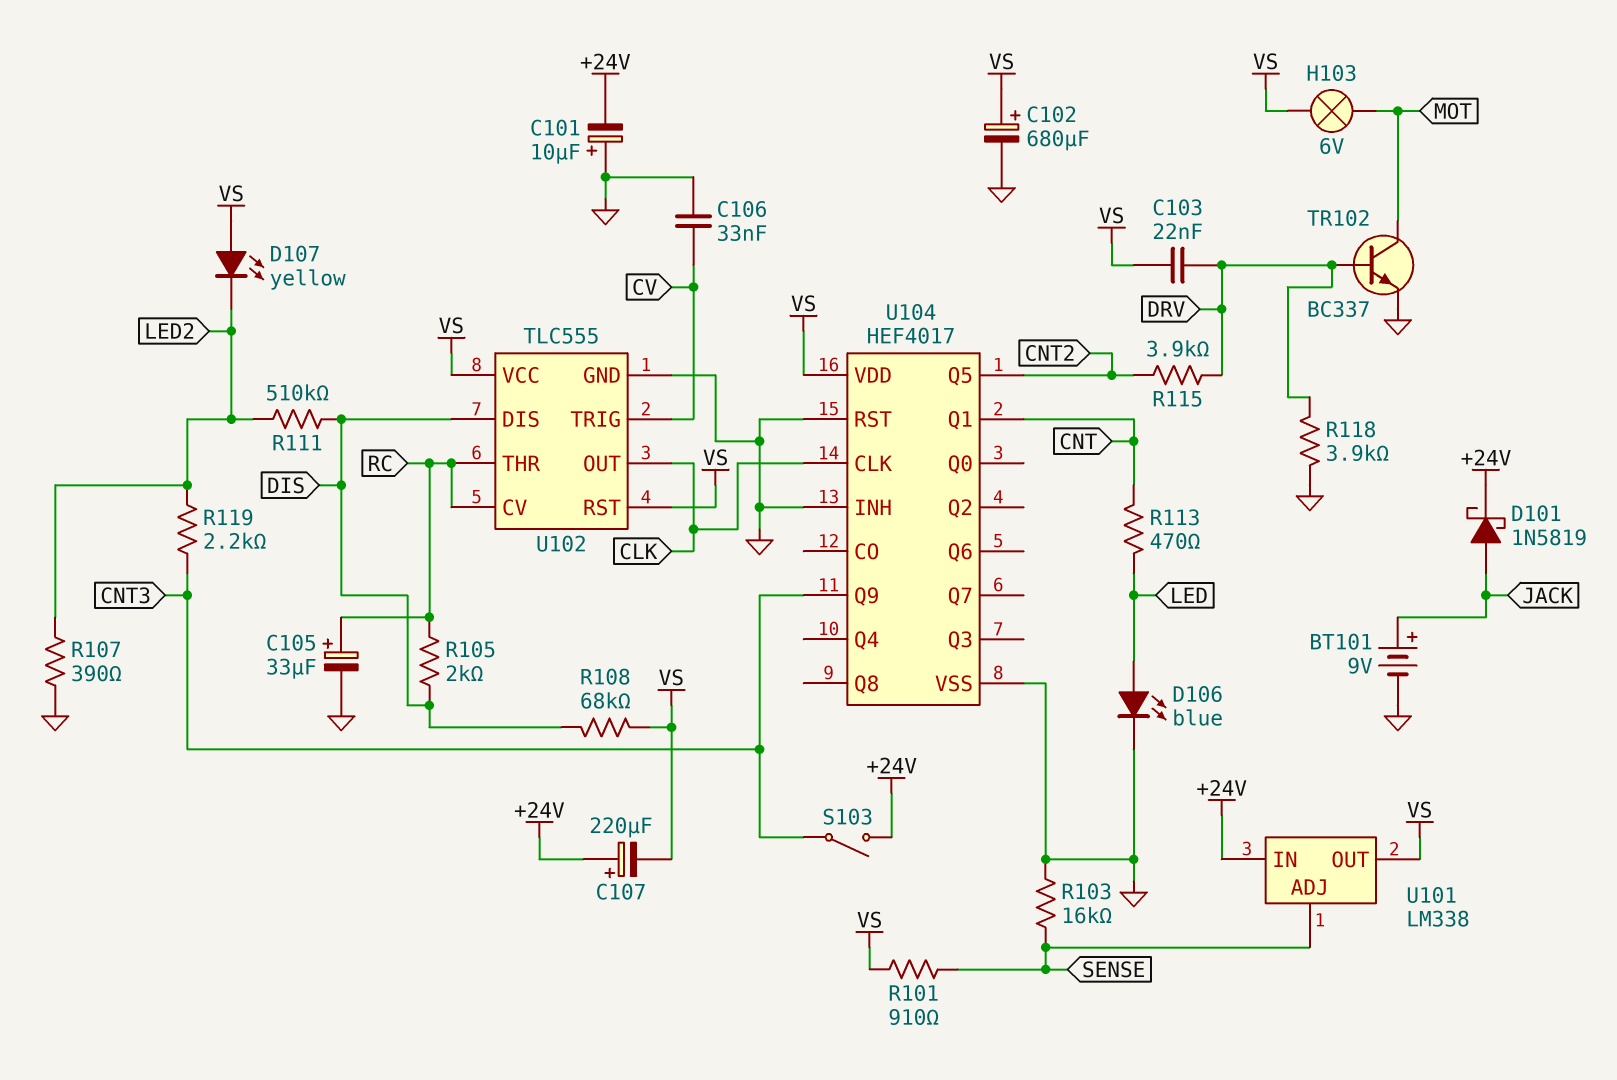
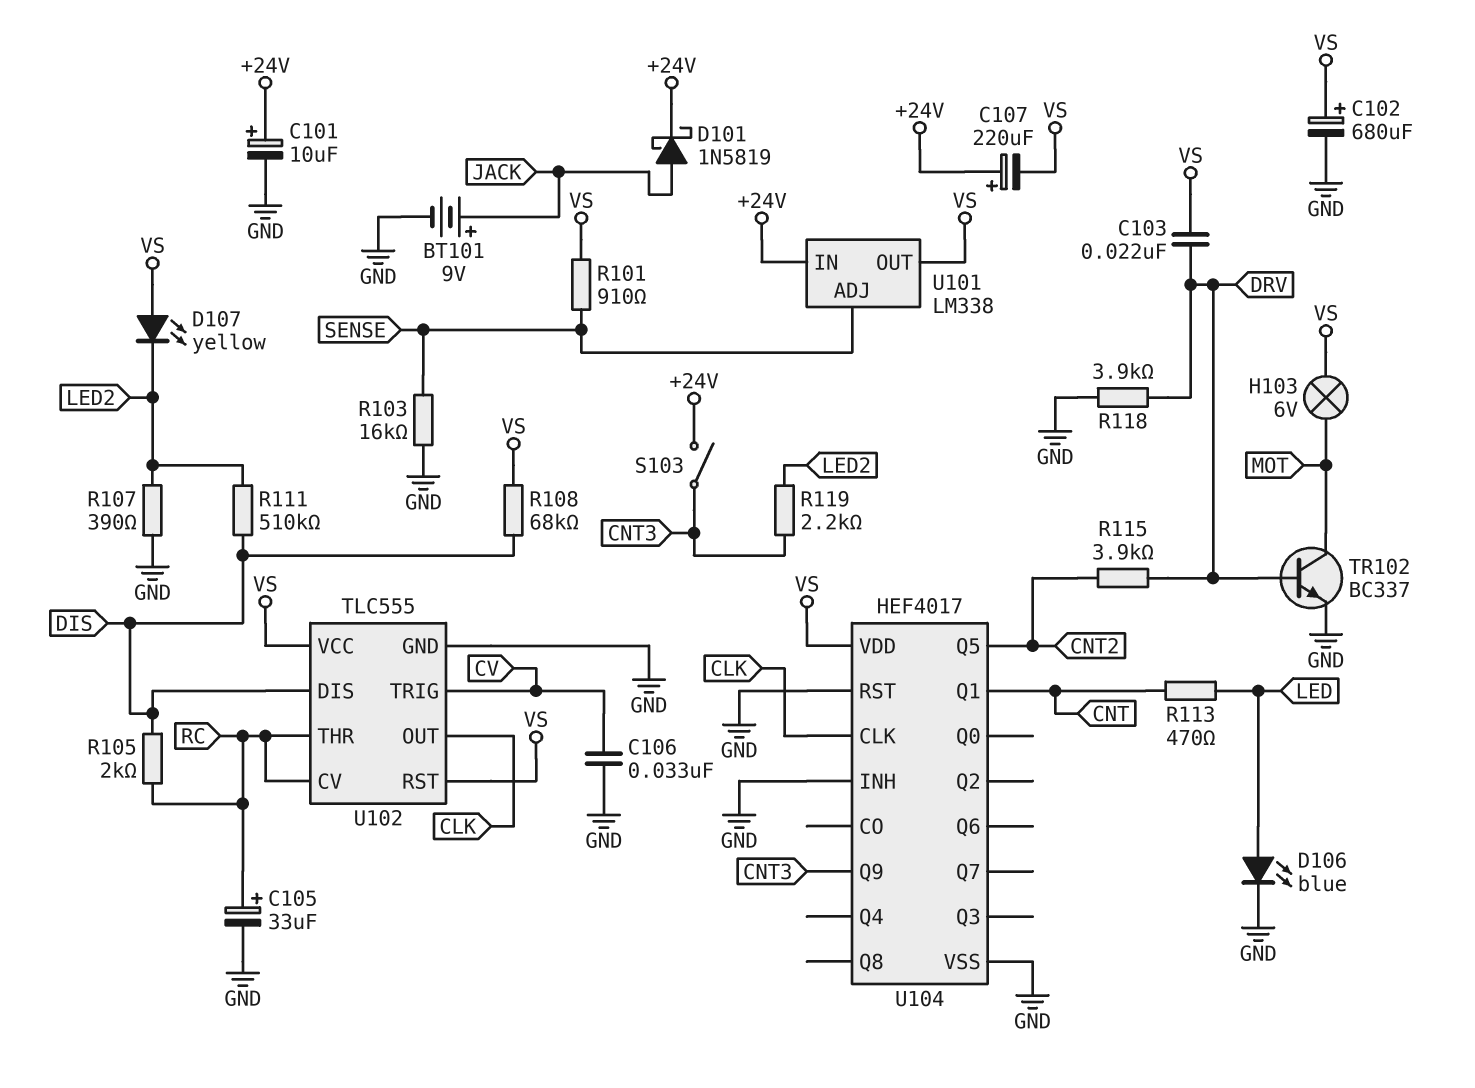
C101: 10uF (plus GND, minus +24V) -> 10uF (plus +24V, minus GND)

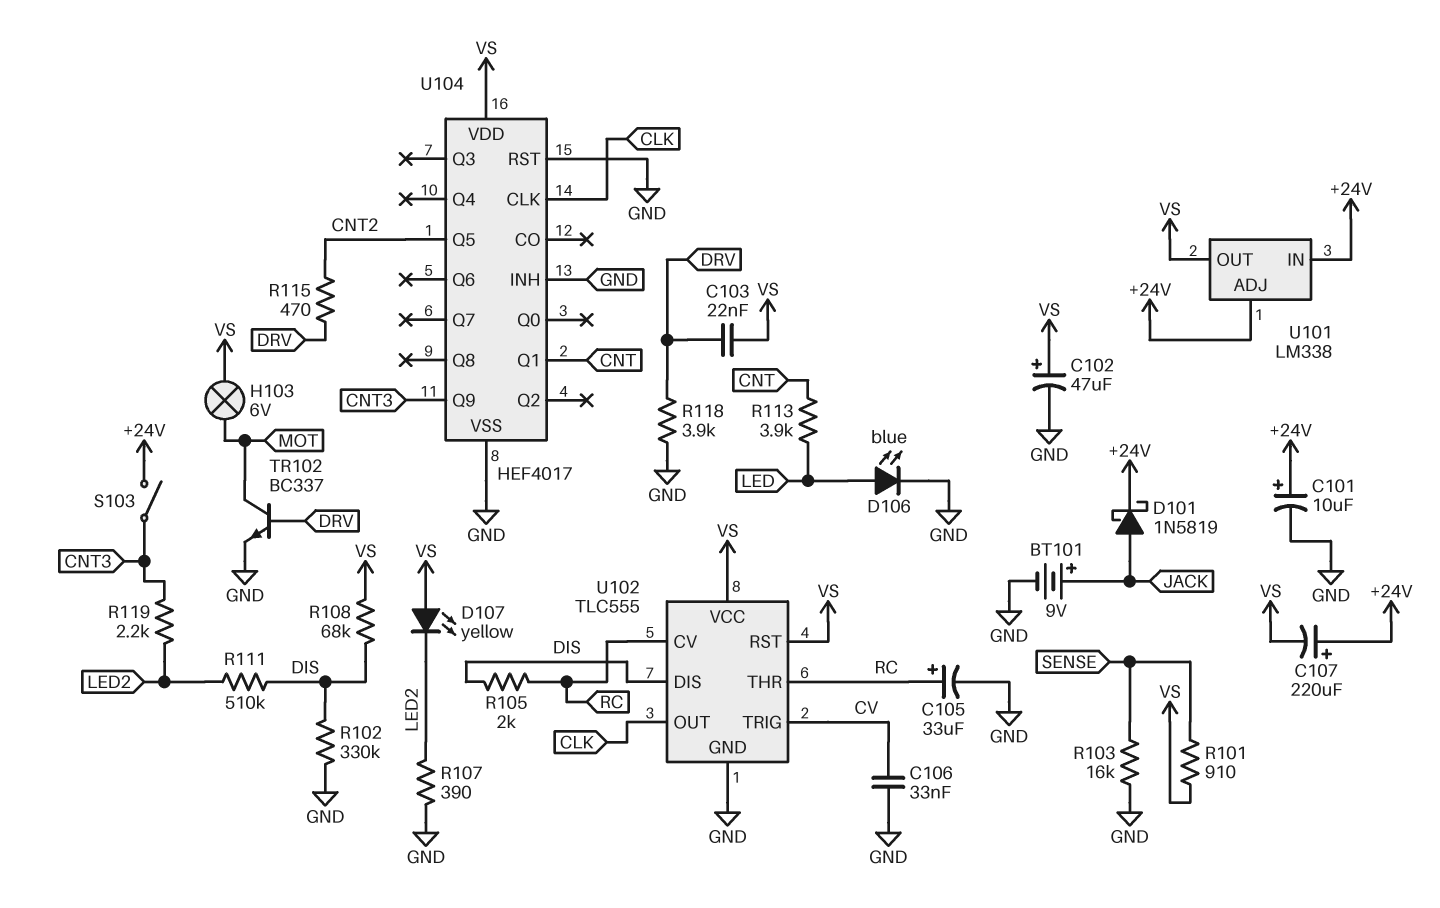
C102: 680uF (plus VS, minus GND) -> 47uF (plus VS, minus GND)
R102: none -> 330k (DIS, GND)
R113: 470 (CNT, LED) -> 3.9k (CNT, LED)
R115: 3.9k (CNT2, DRV) -> 470 (CNT2, DRV)
U101 pin ADJ: SENSE -> +24V

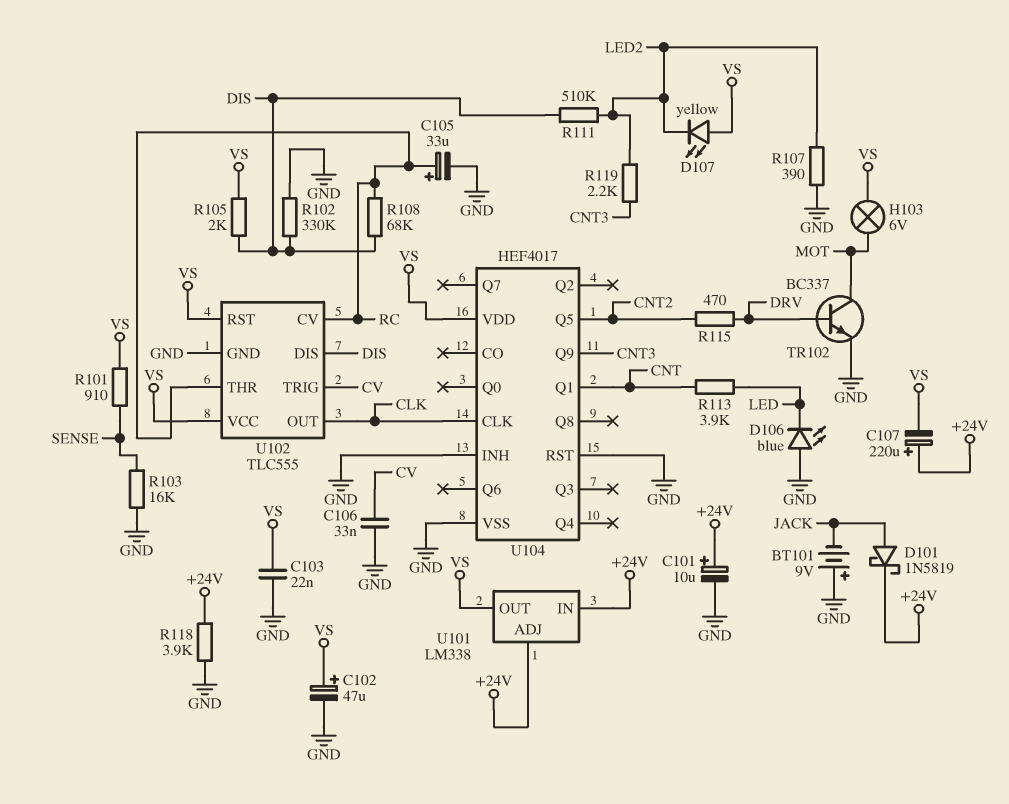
BT101: 9V (plus JACK, minus GND) -> 9V (plus GND, minus JACK)
C103: 22nF (DRV, VS) -> 22nF (GND, VS)
D106: LED blue (A LED, K GND) -> LED blue (A GND, K LED)
R105: 2k (DIS, RC) -> 2k (DIS, VS)
R108: 68k (DIS, VS) -> 68k (DIS, RC)
R118: 3.9k (DRV, GND) -> 3.9k (+24V, GND)
S103: switch (+24V, CNT3) -> none

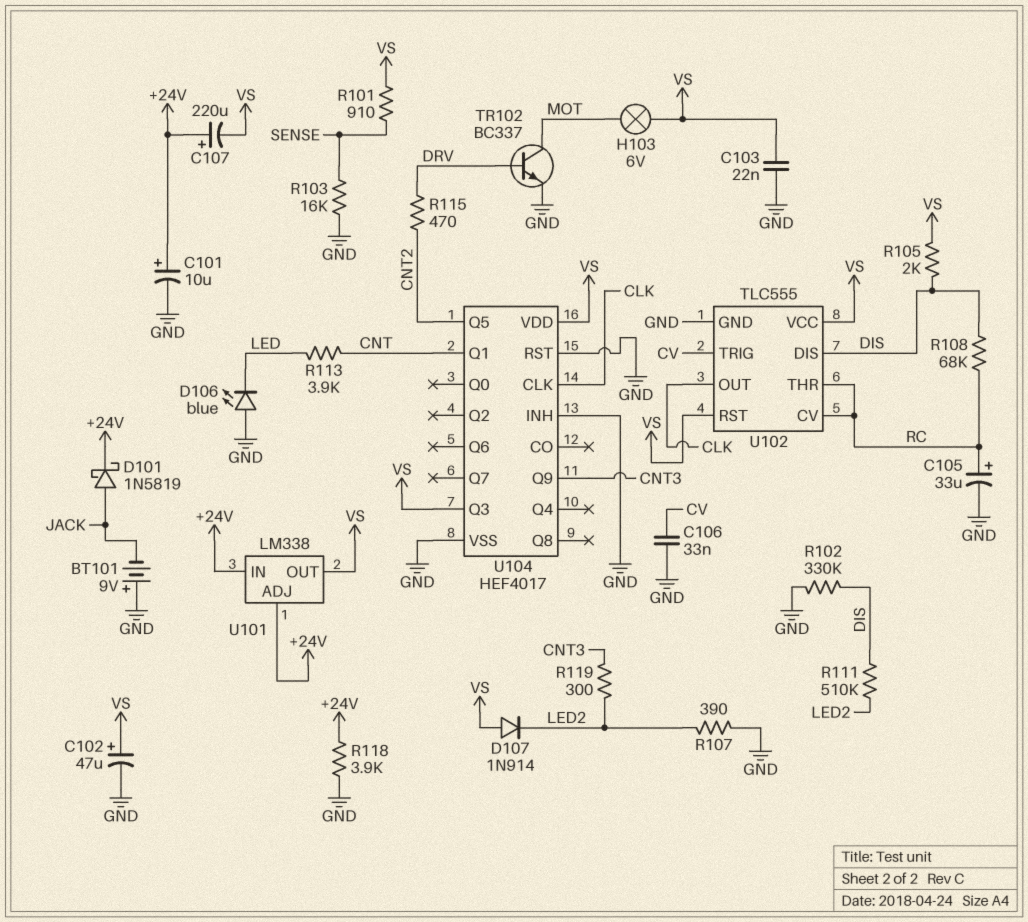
D107: LED yellow (A VS, K LED2) -> diode 1N914 (A VS, K LED2)
R119: 2.2k (CNT3, LED2) -> 300 (CNT3, LED2)
U104 pin Q3: none -> VS

